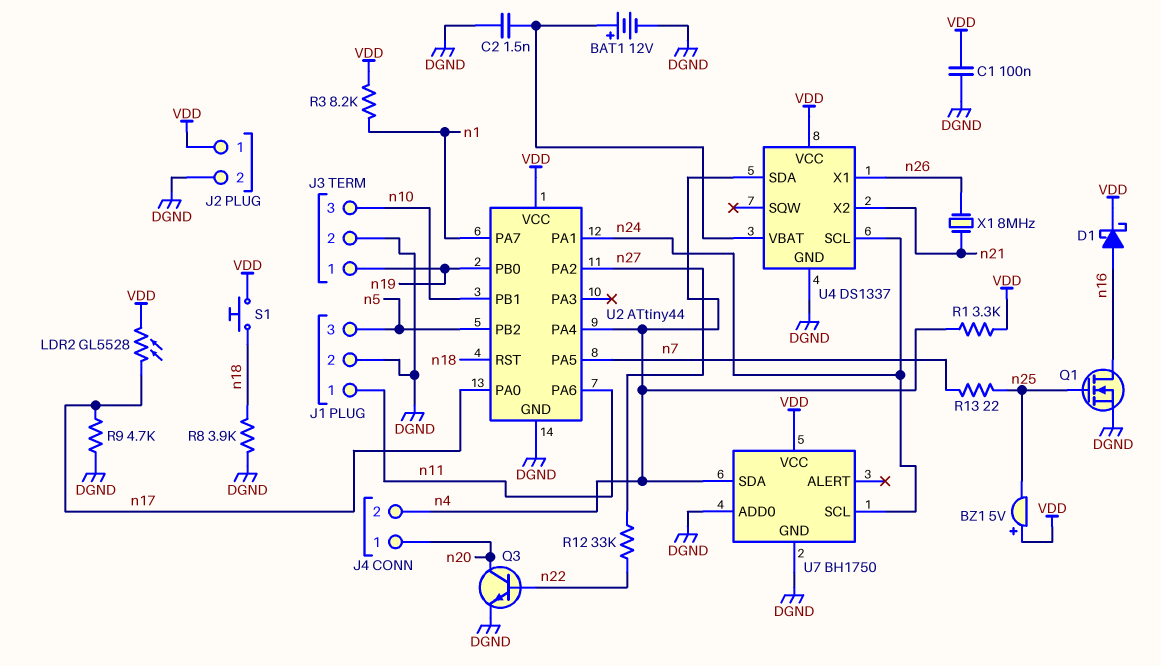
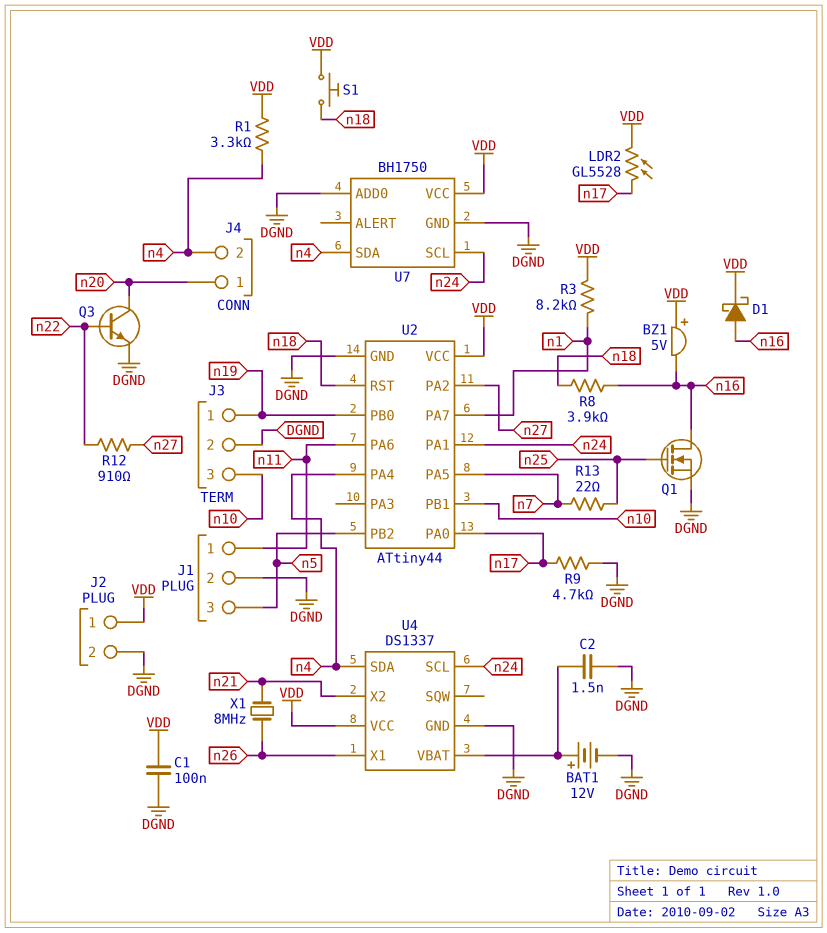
BZ1: buzzer 5V (plus VDD, minus n25) -> buzzer 5V (plus VDD, minus n16)
R8: 3.9k (DGND, n18) -> 3.9k (n16, n18)
R12: 33k (n22, n27) -> 910 (n22, n27)

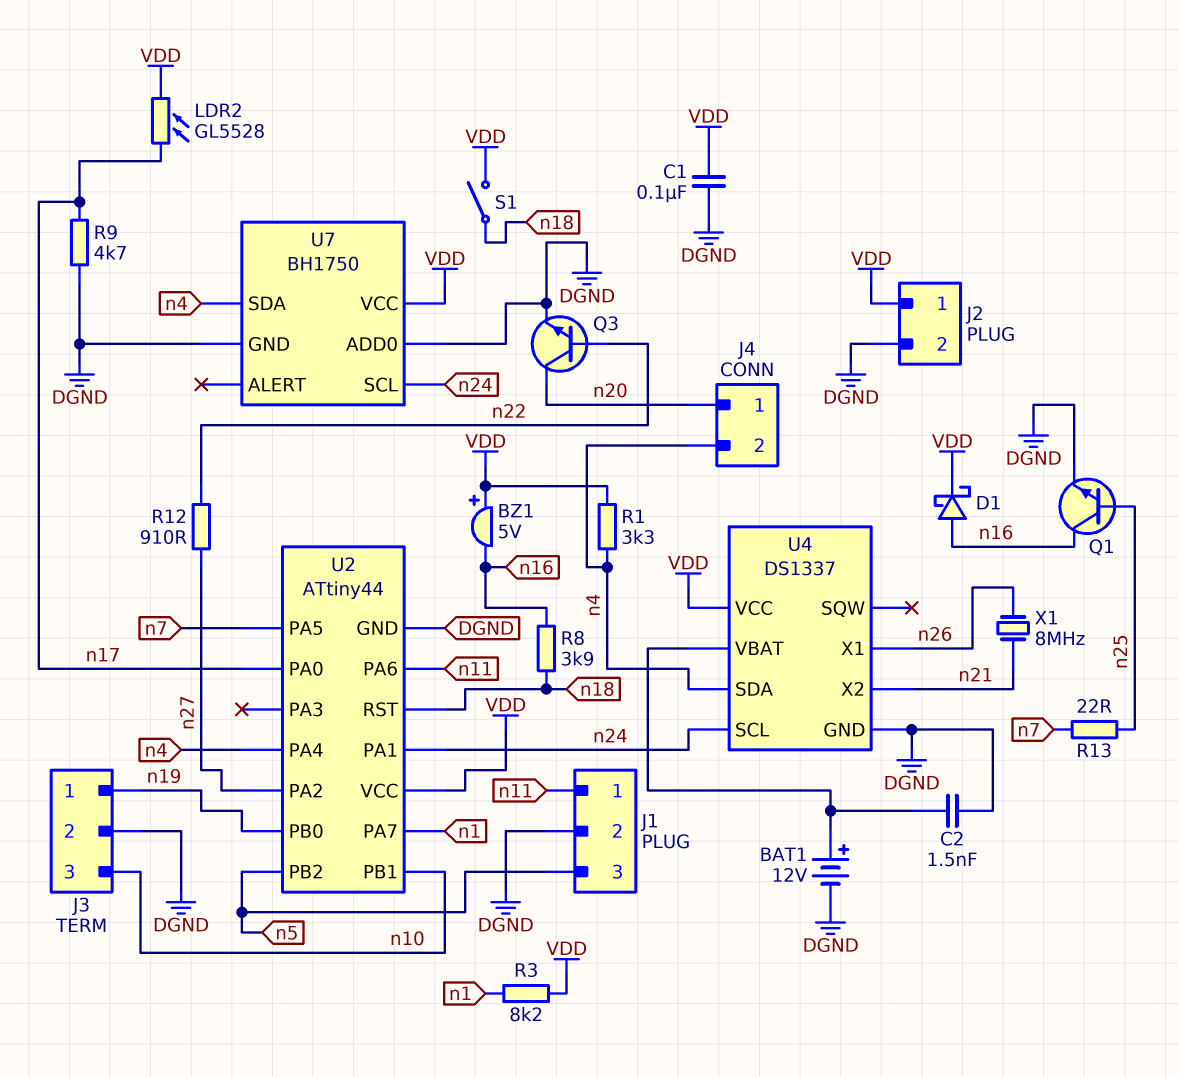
Q1: NMOS (G n25, D n16, S DGND) -> NPN (B n25, C n16, E DGND)
S1: button (VDD, n18) -> switch (VDD, n18)

